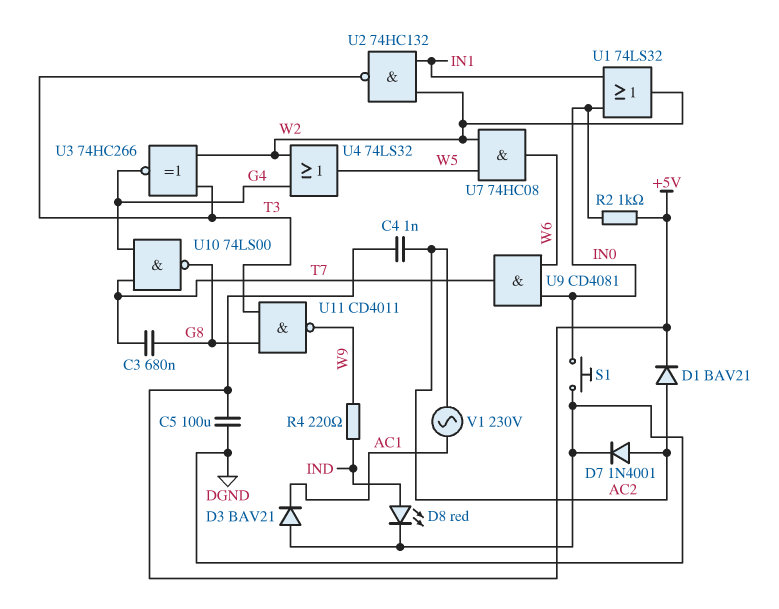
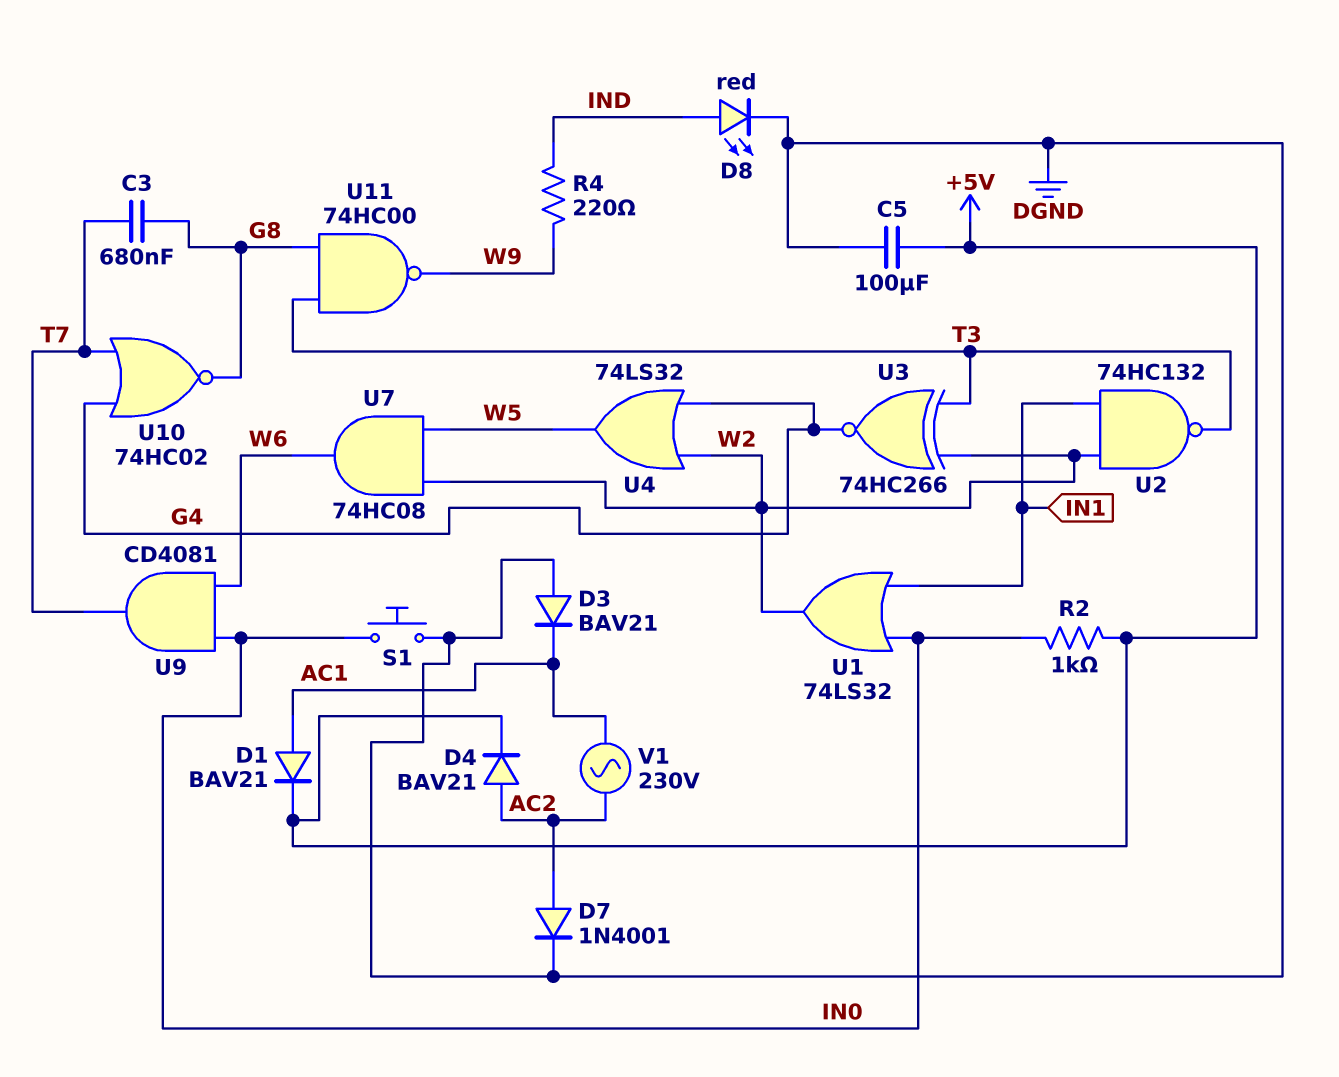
C4: 1nF (+5V, AC2) -> none
D1: diode BAV21 (A AC2, K +5V) -> diode BAV21 (A AC1, K +5V)
D4: none -> diode BAV21 (A AC2, K +5V)
U10: NAND 74LS00 (in G4, in T7, out G8) -> NOR 74HC02 (in G4, in T7, out G8)
U11: NAND CD4011 (in G8, in T3, out W9) -> NAND 74HC00 (in G8, in T3, out W9)

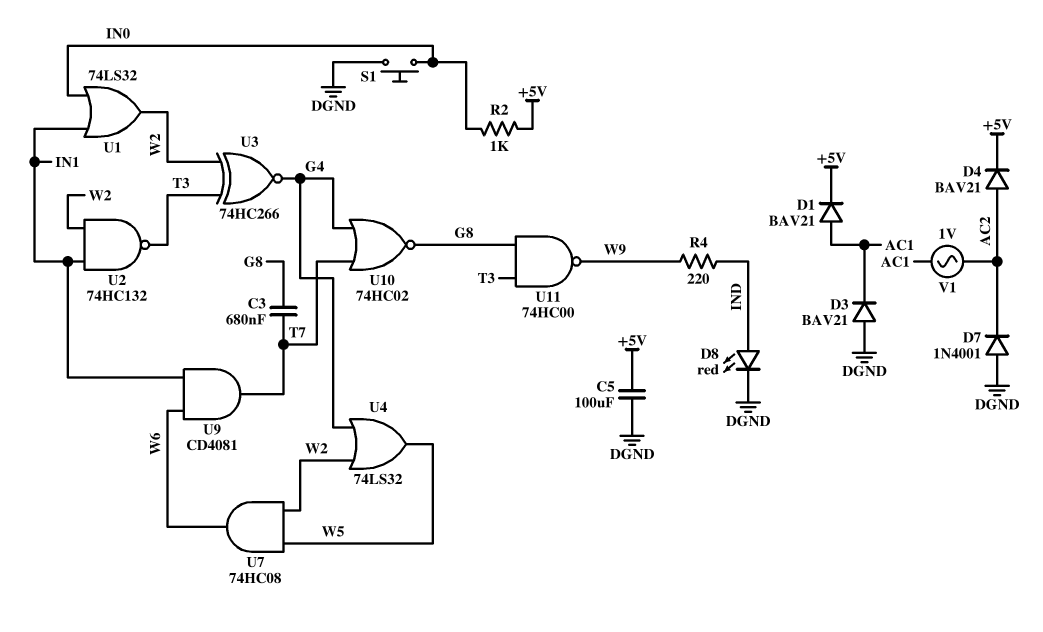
D7: diode 1N4001 (A AC2, K DGND) -> diode 1N4001 (A DGND, K AC2)
U9: AND CD4081 (in IN0, in W6, out T7) -> AND CD4081 (in IN1, in W6, out T7)
V1: AC 230V (AC1, AC2) -> AC 1V (AC1, AC2)

